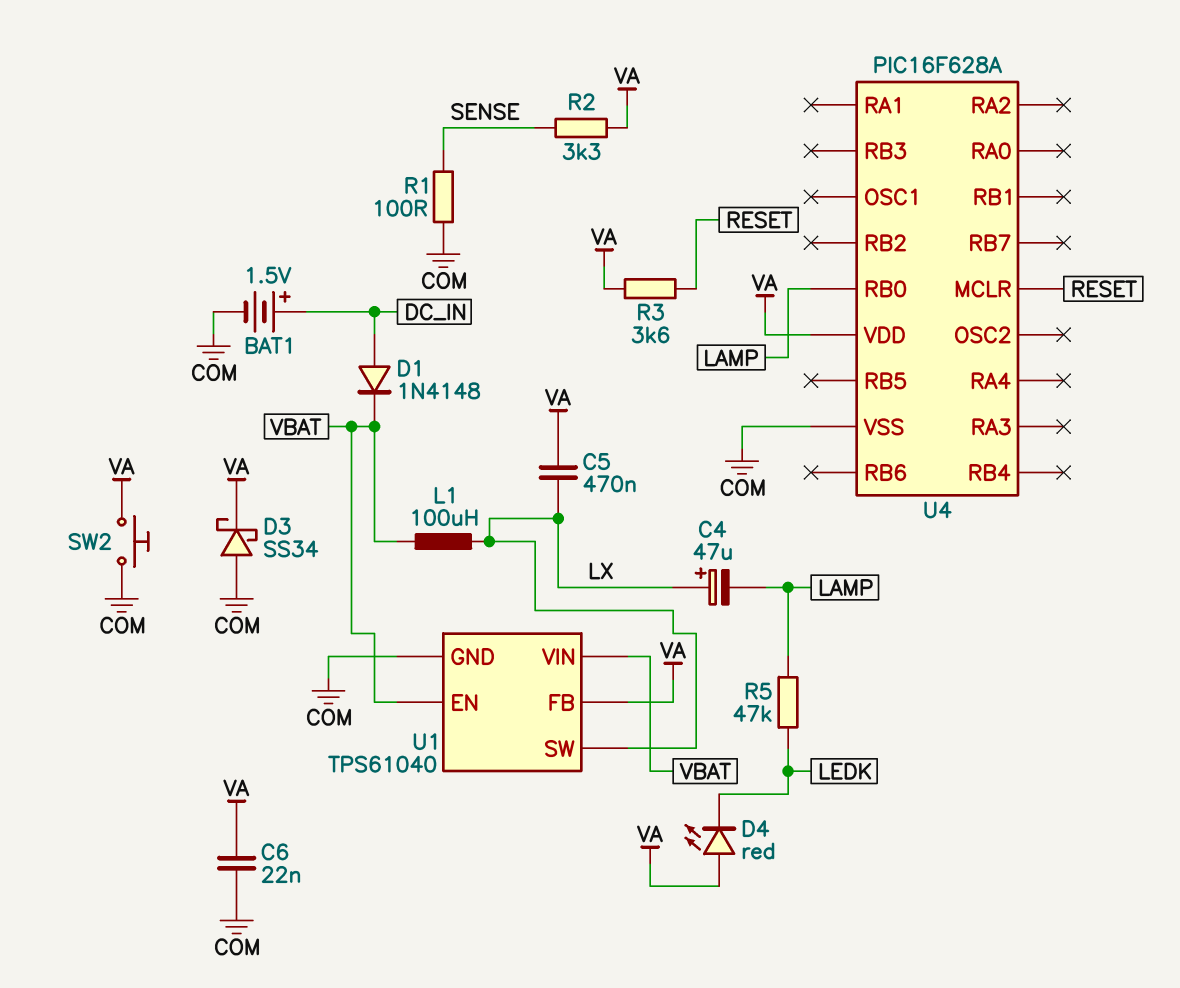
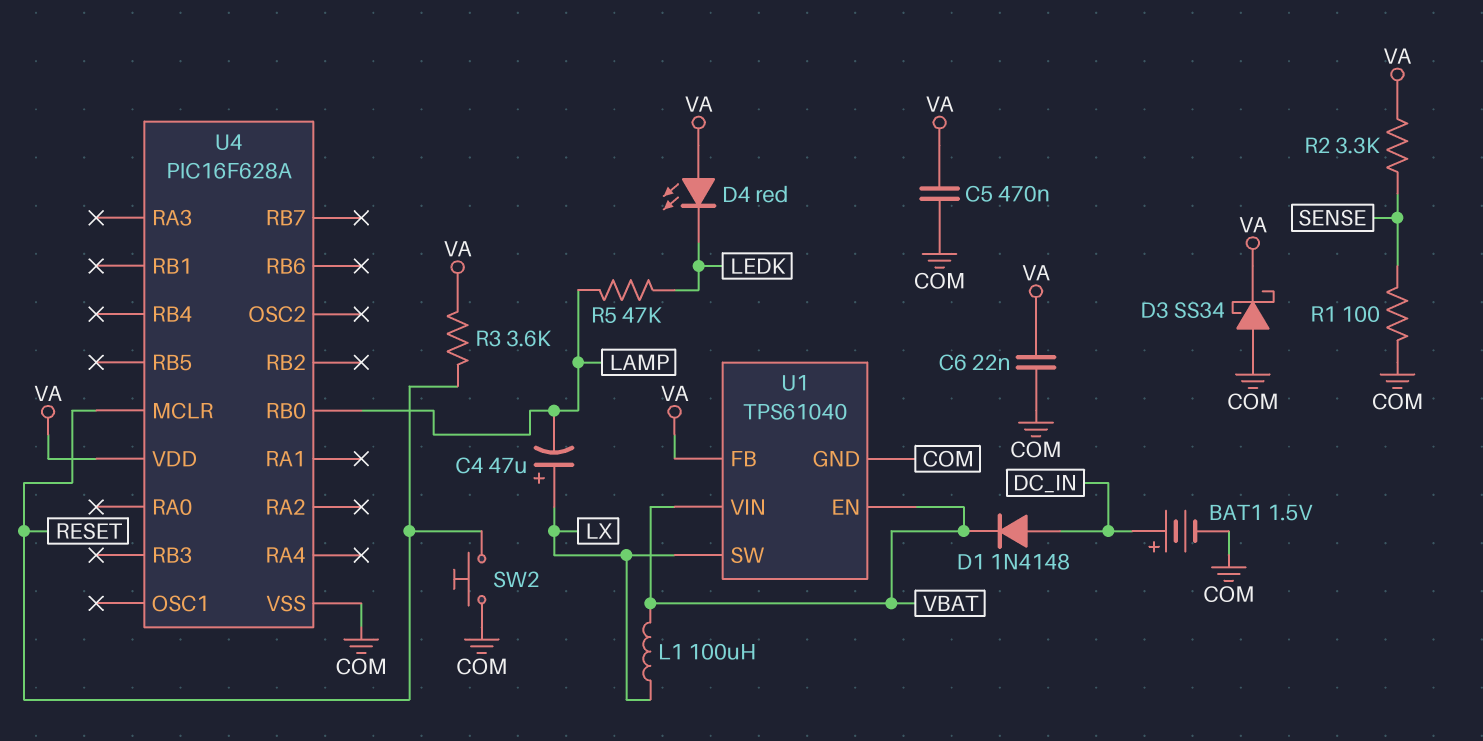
C5: 470nF (LX, VA) -> 470nF (COM, VA)
SW2: button (COM, VA) -> button (COM, RESET)

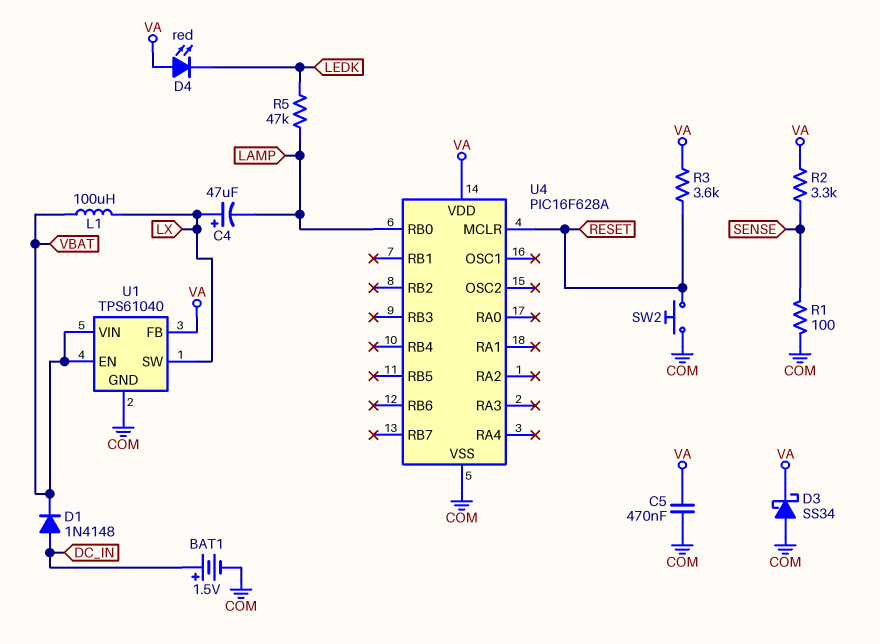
C6: 22nF (COM, VA) -> none

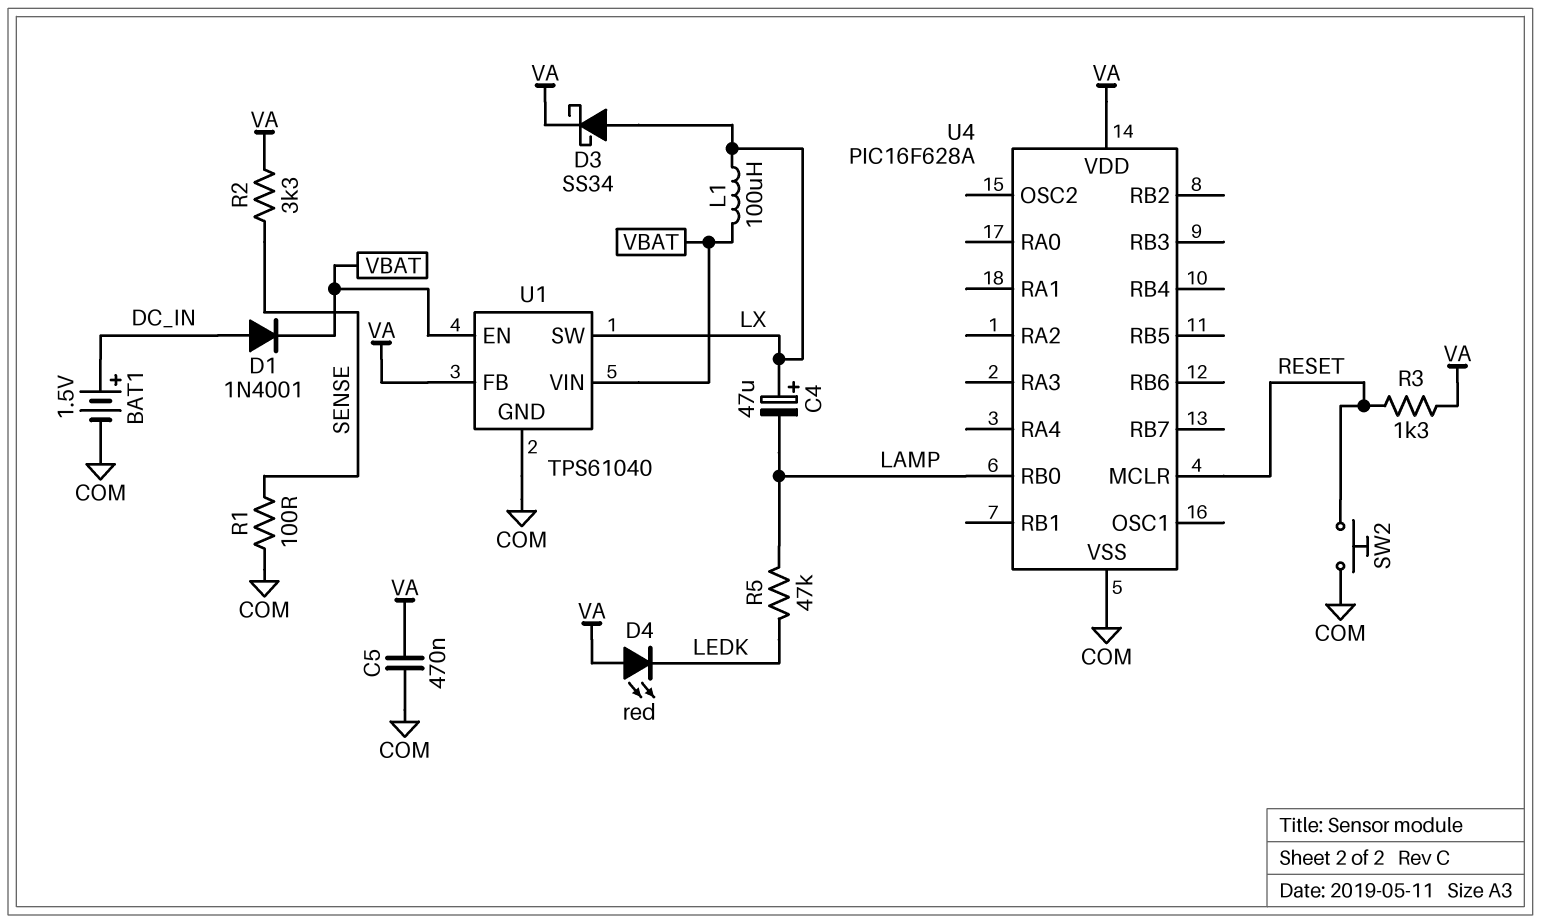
D1: diode 1N4148 (A DC_IN, K VBAT) -> diode 1N4001 (A DC_IN, K VBAT)
D3: schottky SS34 (A COM, K VA) -> schottky SS34 (A LX, K VA)
R3: 3.6k (RESET, VA) -> 1.3k (RESET, VA)

